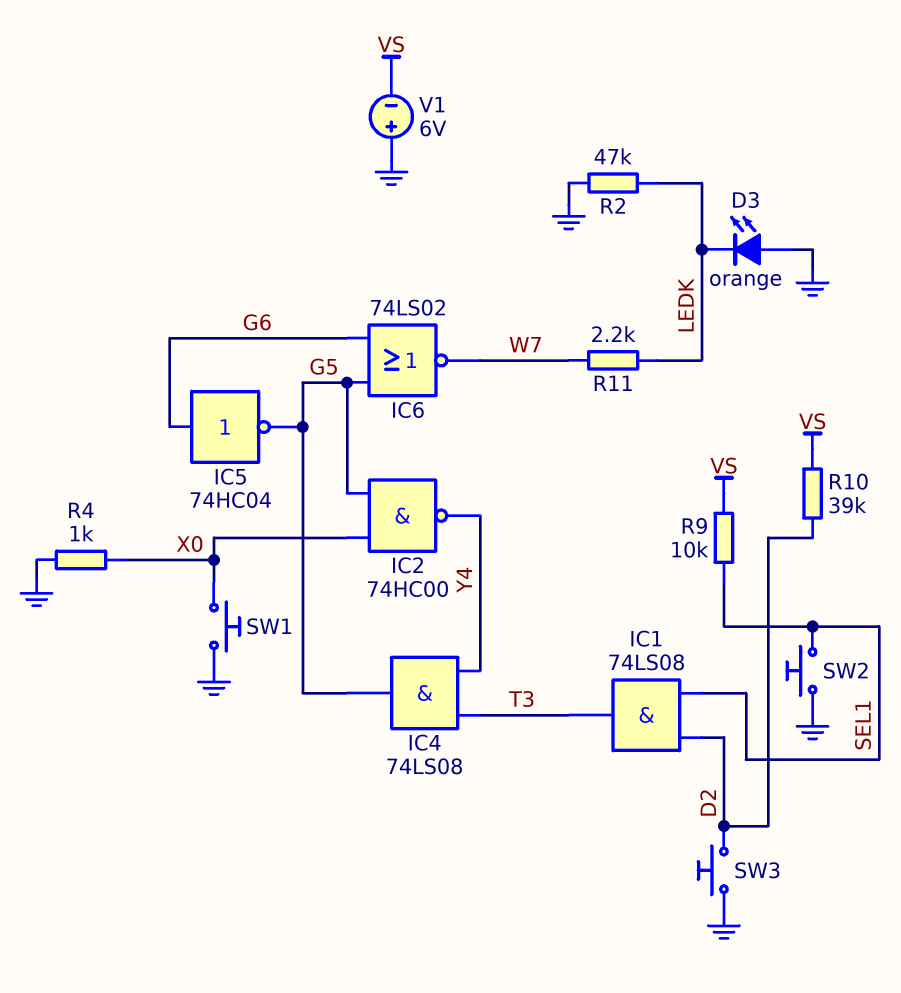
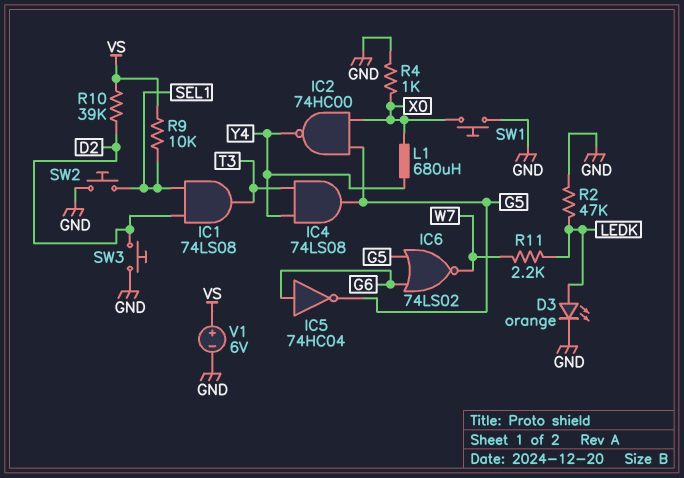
D3: LED orange (A GND, K LEDK) -> LED orange (A LEDK, K GND)
L1: none -> 680uH (X0, Y4)
V1: 6V (plus GND, minus VS) -> 6V (plus VS, minus GND)

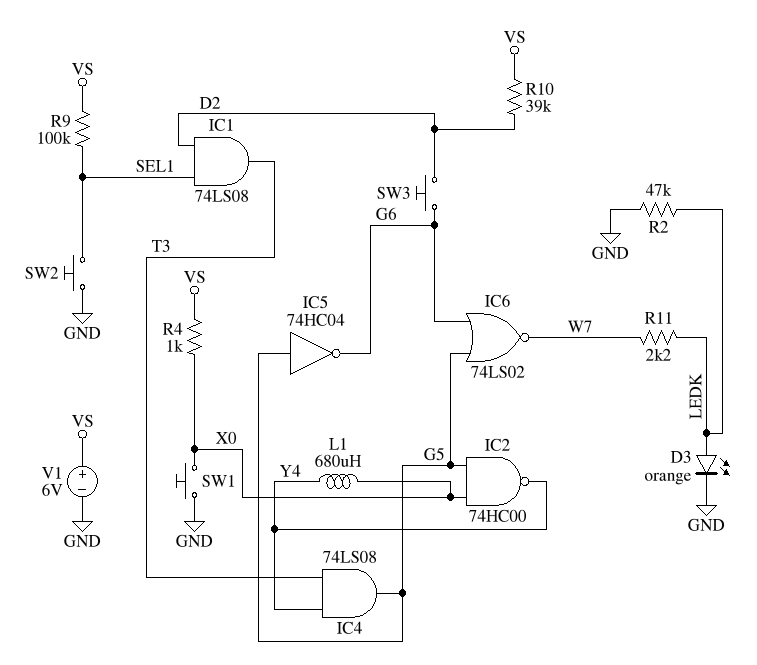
IC5: NOT 74HC04 (in G6, out G5) -> NOT 74HC04 (in G5, out G6)
R4: 1k (GND, X0) -> 1k (VS, X0)
R9: 10k (SEL1, VS) -> 100k (SEL1, VS)
SW3: button (D2, GND) -> button (D2, G6)

